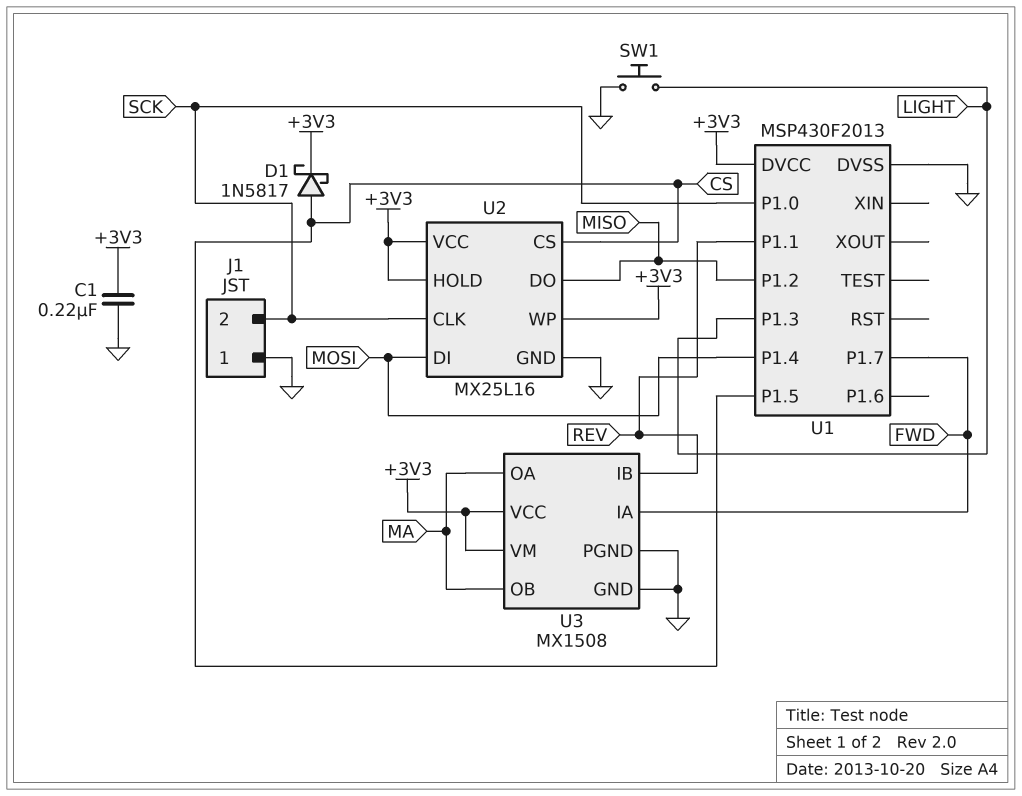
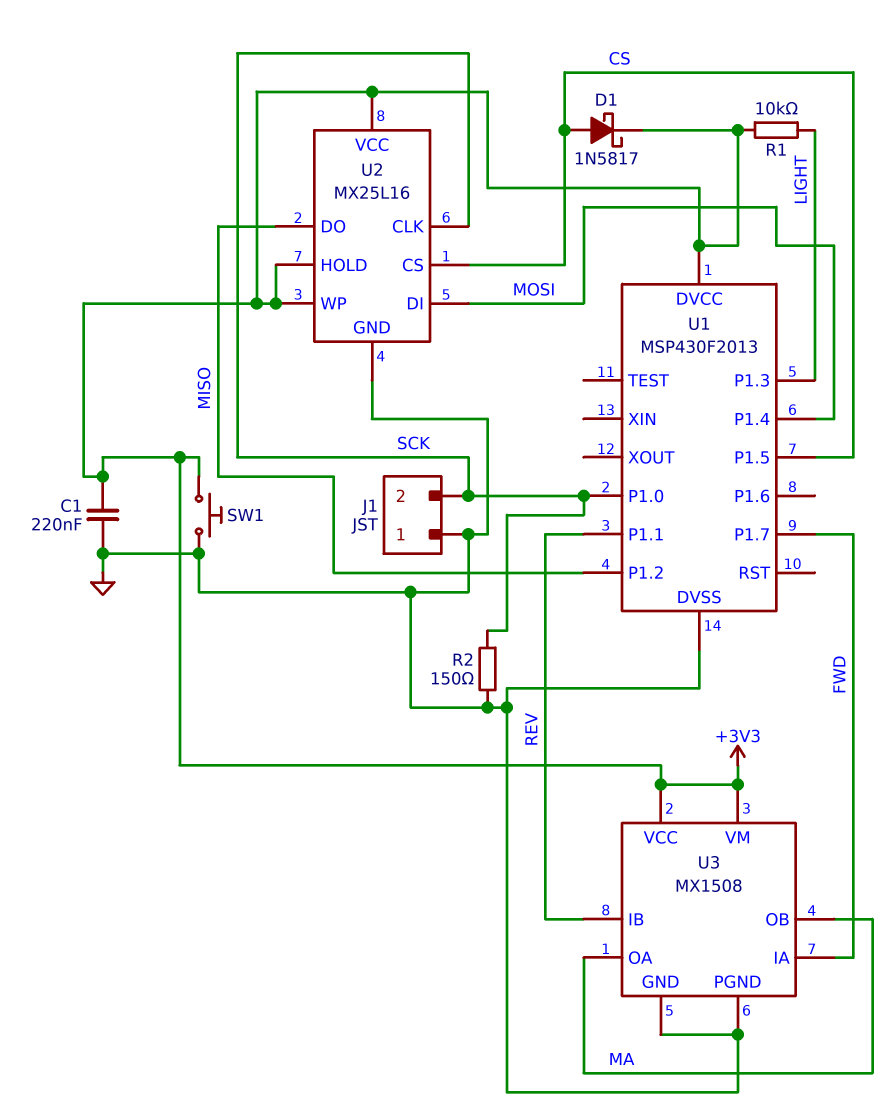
R1: none -> 10k (+3V3, LIGHT)
R2: none -> 150 (GND, SCK)
SW1: button (GND, LIGHT) -> button (+3V3, GND)

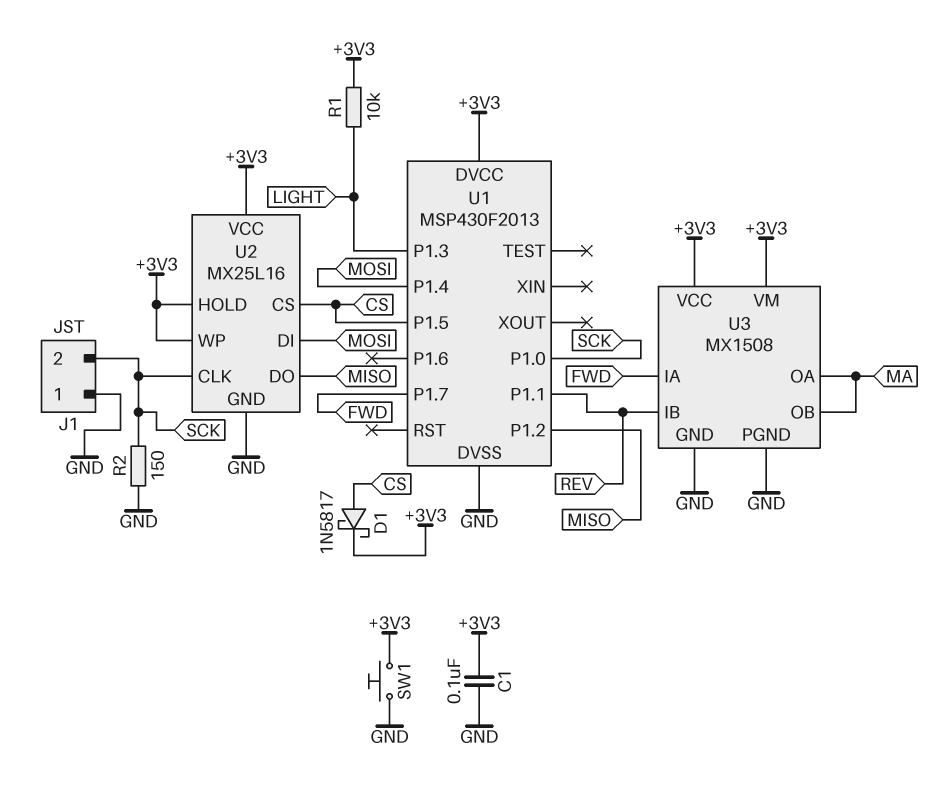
C1: 220nF (+3V3, GND) -> 100nF (+3V3, GND)

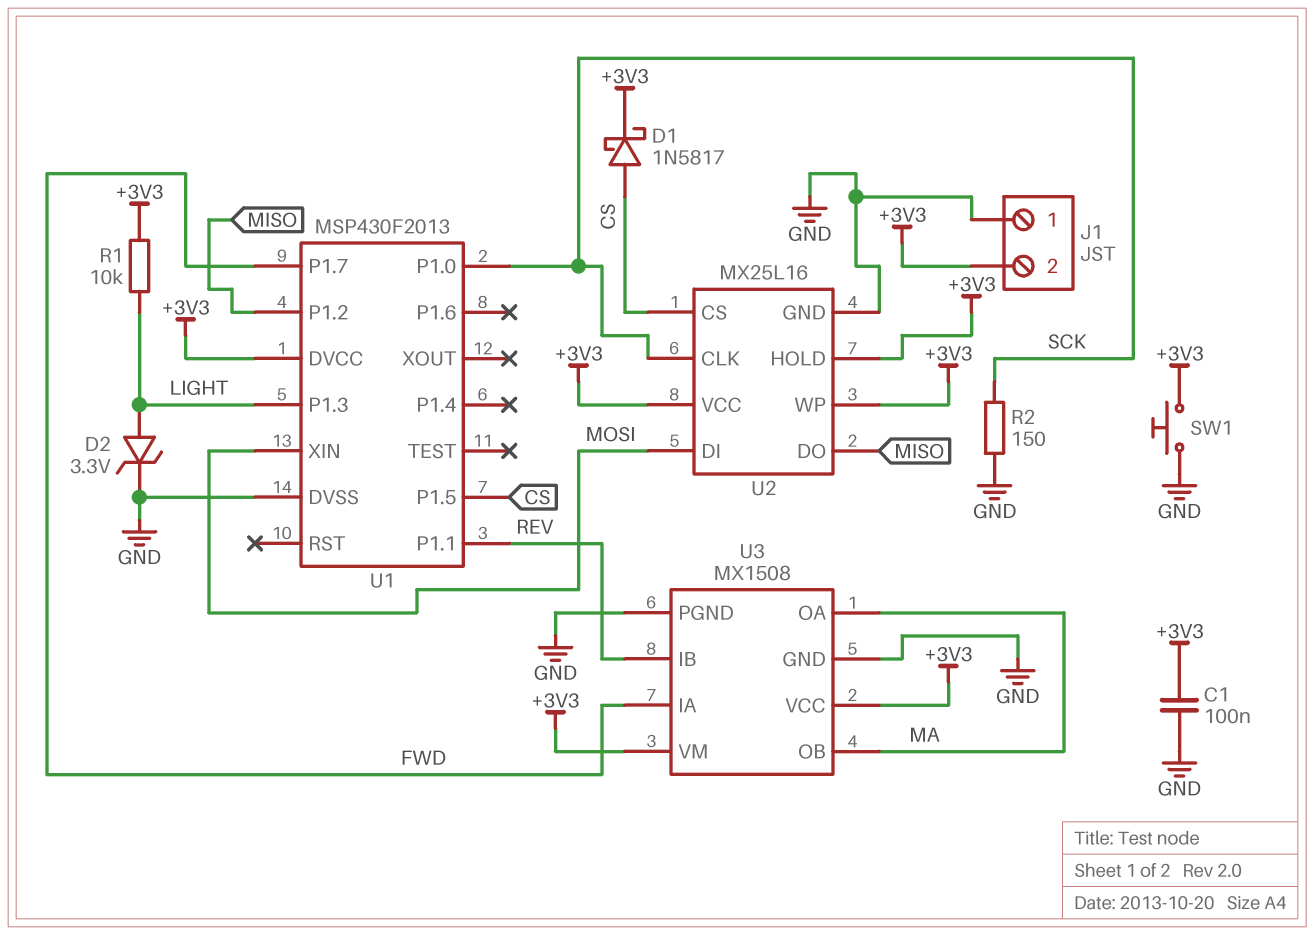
D2: none -> zener 3.3V (A LIGHT, K GND)
J1 pin 2: SCK -> +3V3
U1 pin P1.4: MOSI -> none
U1 pin XIN: none -> MOSI

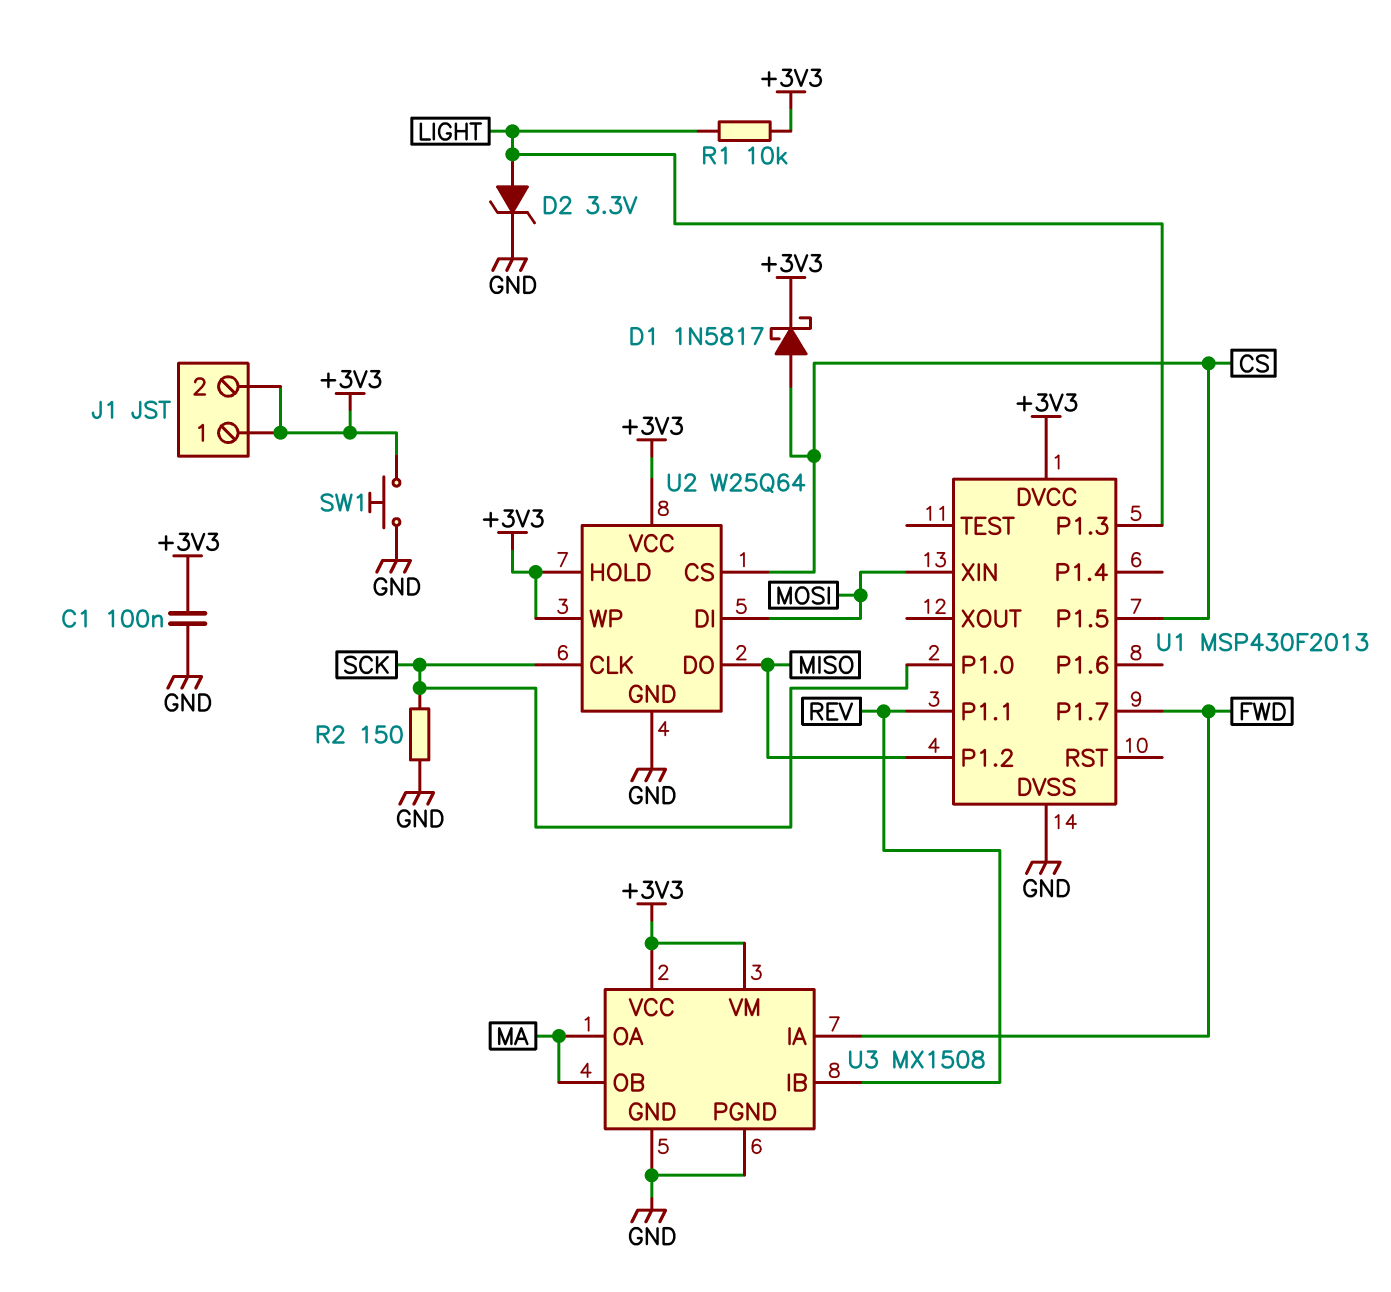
J1 pin 1: GND -> +3V3
U2: MX25L16 -> W25Q64

